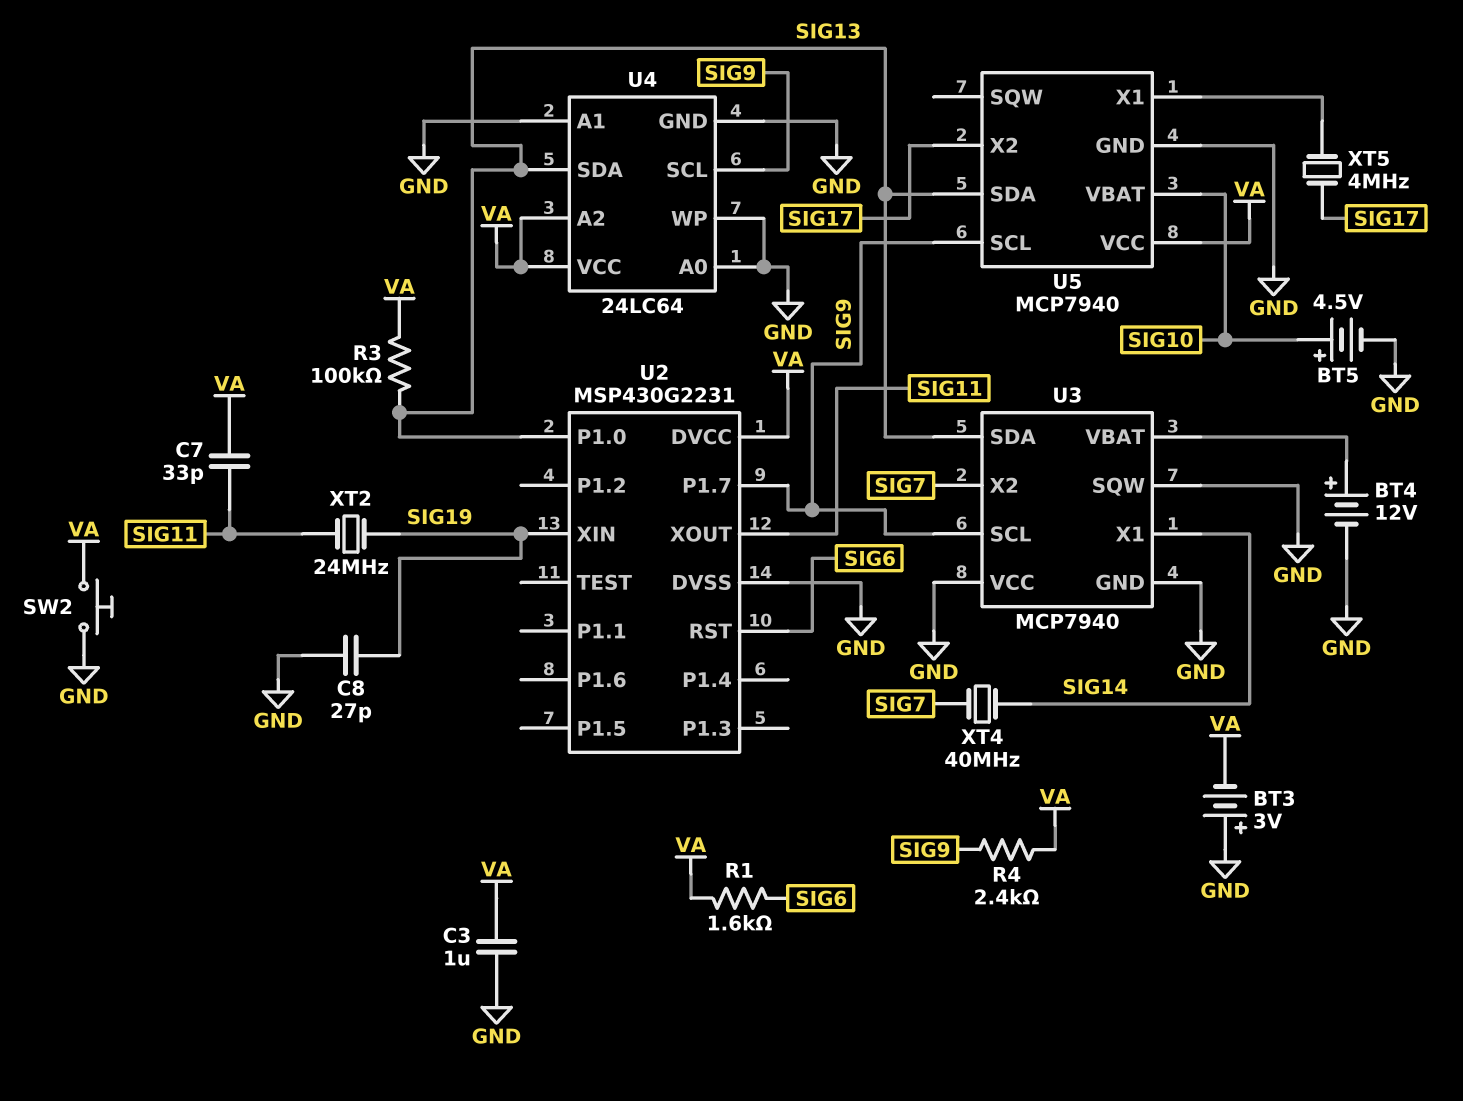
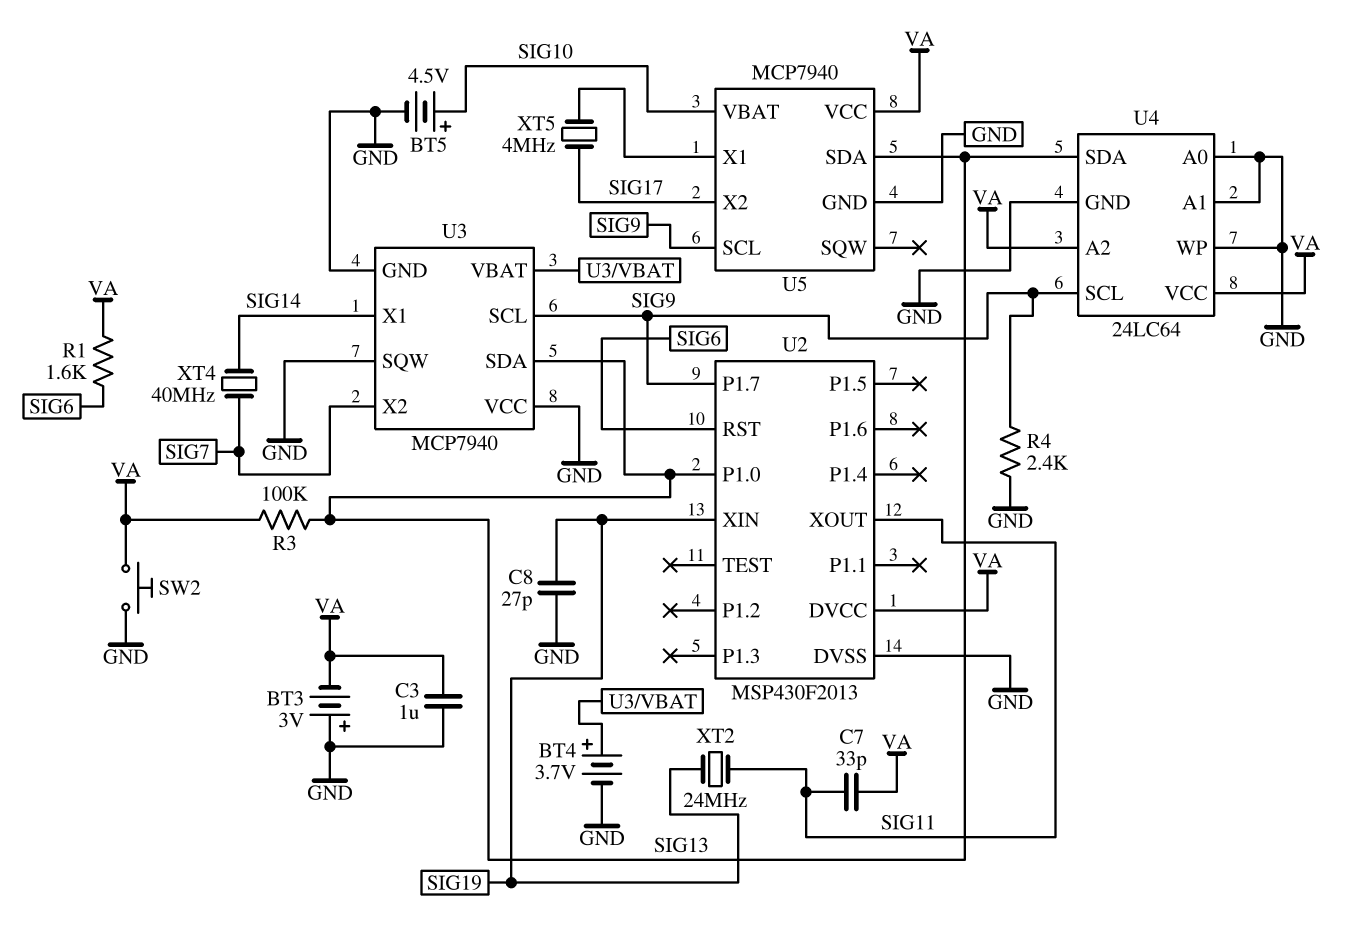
BT4: 12V (plus U3/VBAT, minus GND) -> 3.7V (plus U3/VBAT, minus GND)
R4: 2.4k (SIG9, VA) -> 2.4k (GND, SIG9)
U2: MSP430G2231 -> MSP430F2013

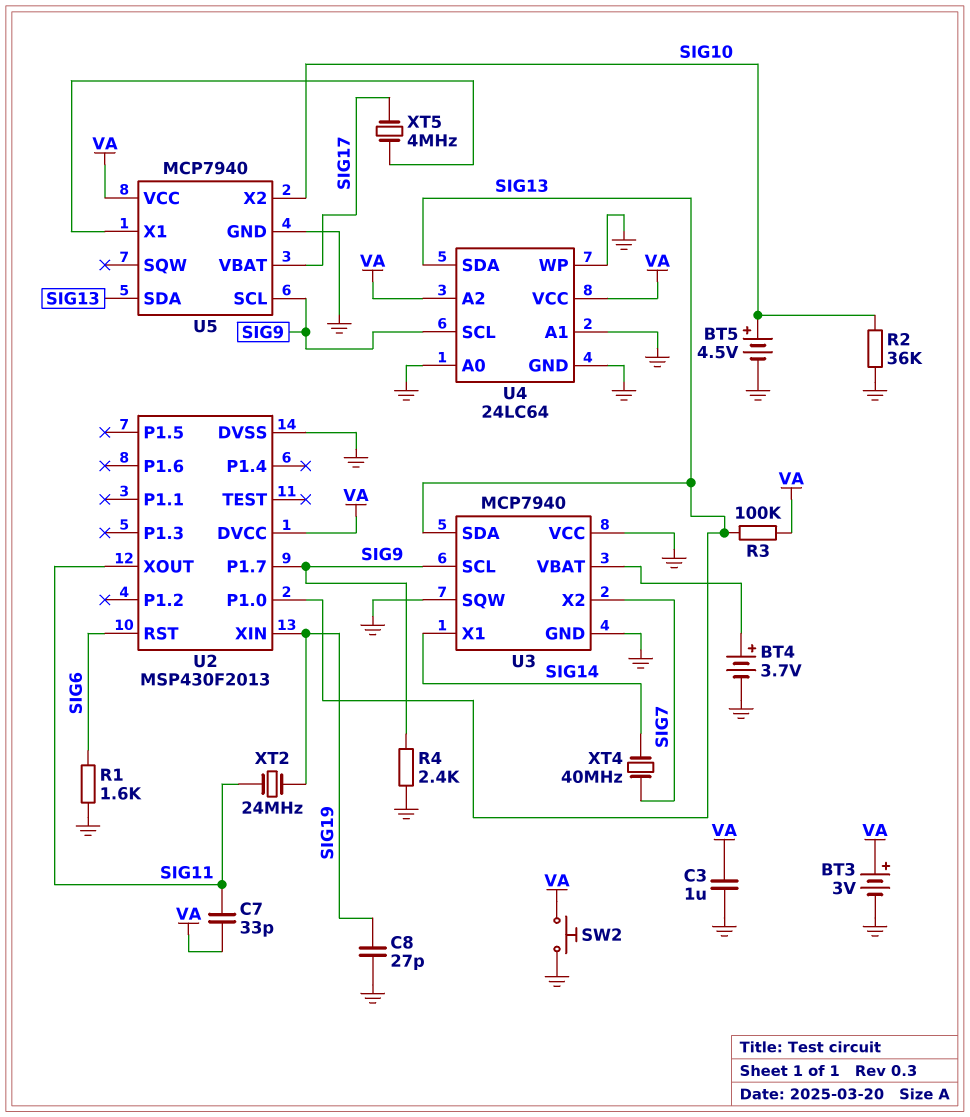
BT3: 3V (plus GND, minus VA) -> 3V (plus VA, minus GND)
R1: 1.6k (SIG6, VA) -> 1.6k (GND, SIG6)
R2: none -> 36k (GND, SIG10)
U5 pin VBAT: SIG10 -> SIG17
U5 pin X2: SIG17 -> SIG10

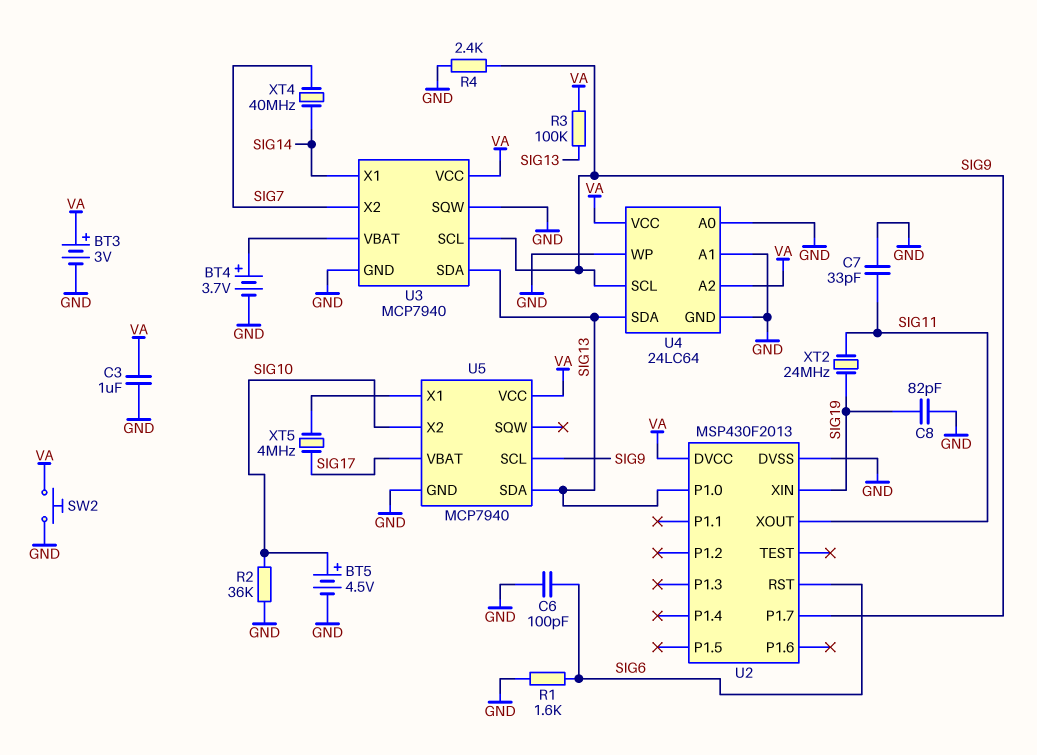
C6: none -> 100pF (GND, SIG6)
C7: 33pF (SIG11, VA) -> 33pF (GND, SIG11)
C8: 27pF (GND, SIG19) -> 82pF (GND, SIG19)
U3 pin VCC: GND -> VA

